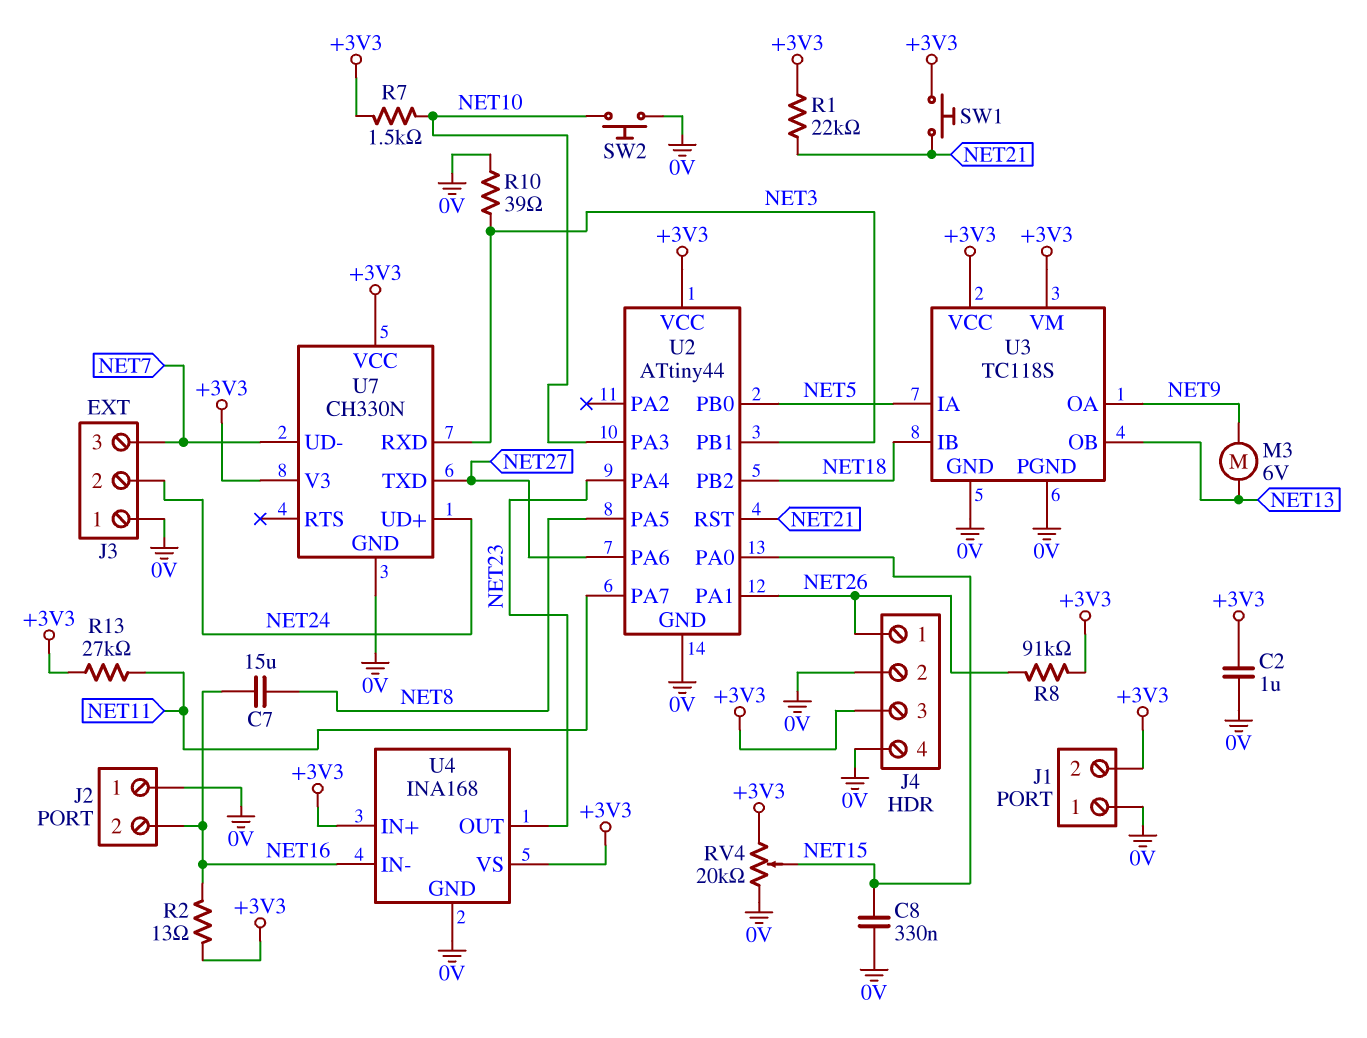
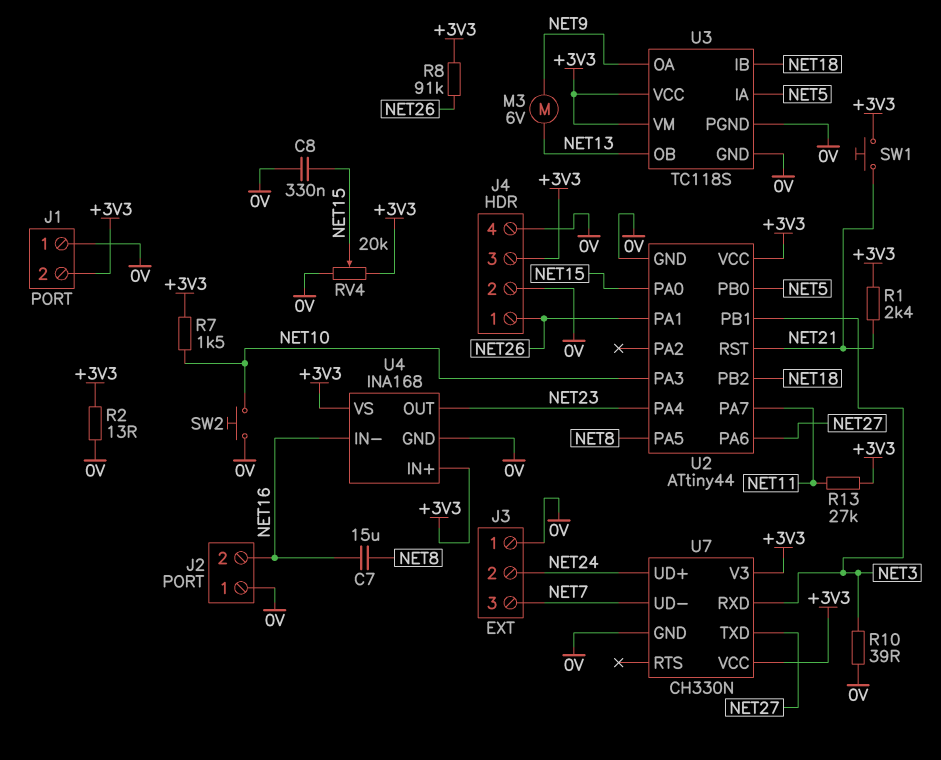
C2: 1uF (+3V3, 0V) -> none
R1: 22k (+3V3, NET21) -> 2.4k (+3V3, NET21)
R2: 13 (+3V3, NET16) -> 13 (+3V3, 0V)

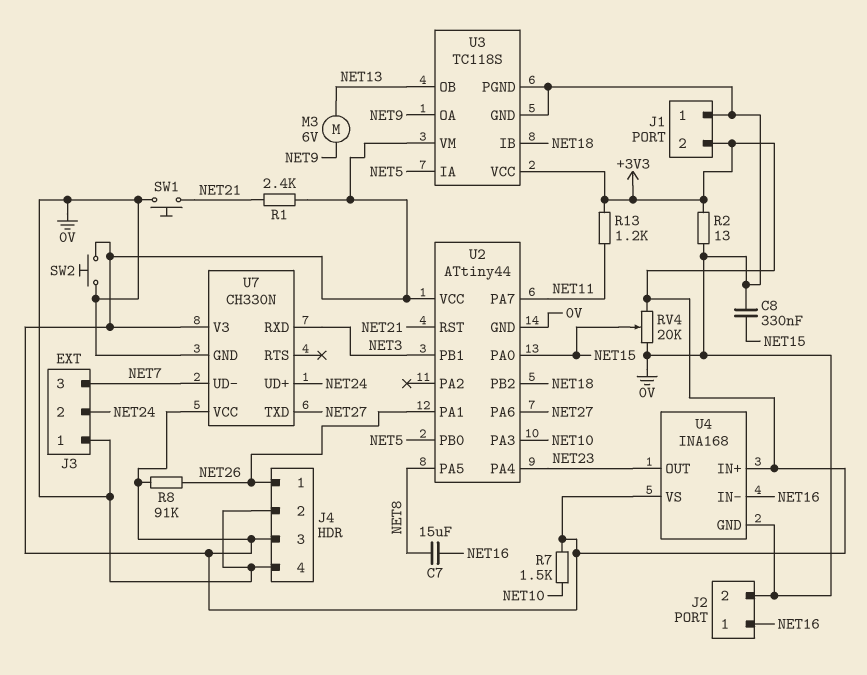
J2 pin 1: 0V -> NET16
J2 pin 2: NET16 -> 0V
R10: 39 (0V, NET3) -> none
R13: 27k (+3V3, NET11) -> 1.2k (+3V3, NET11)
SW1: button (+3V3, NET21) -> button (0V, NET21)
SW2: button (0V, NET10) -> button (+3V3, 0V)

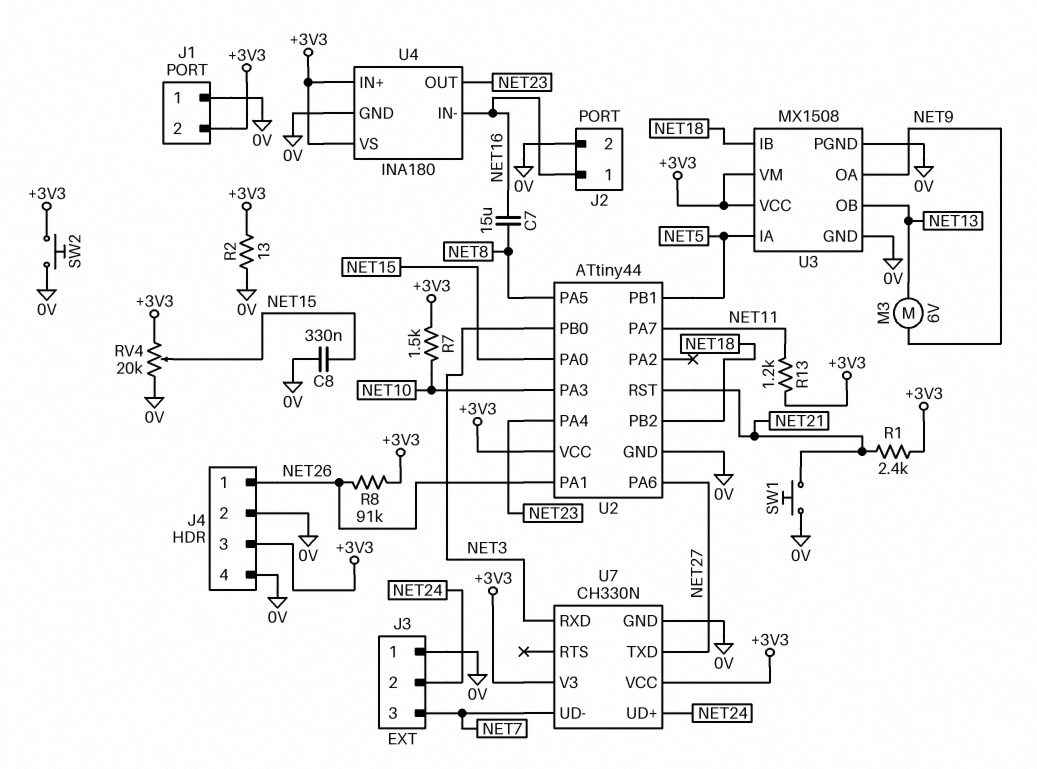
U2 pin PB0: NET5 -> NET3
U2 pin PB1: NET3 -> NET5
U3: TC118S -> MX1508
U4: INA168 -> INA180

